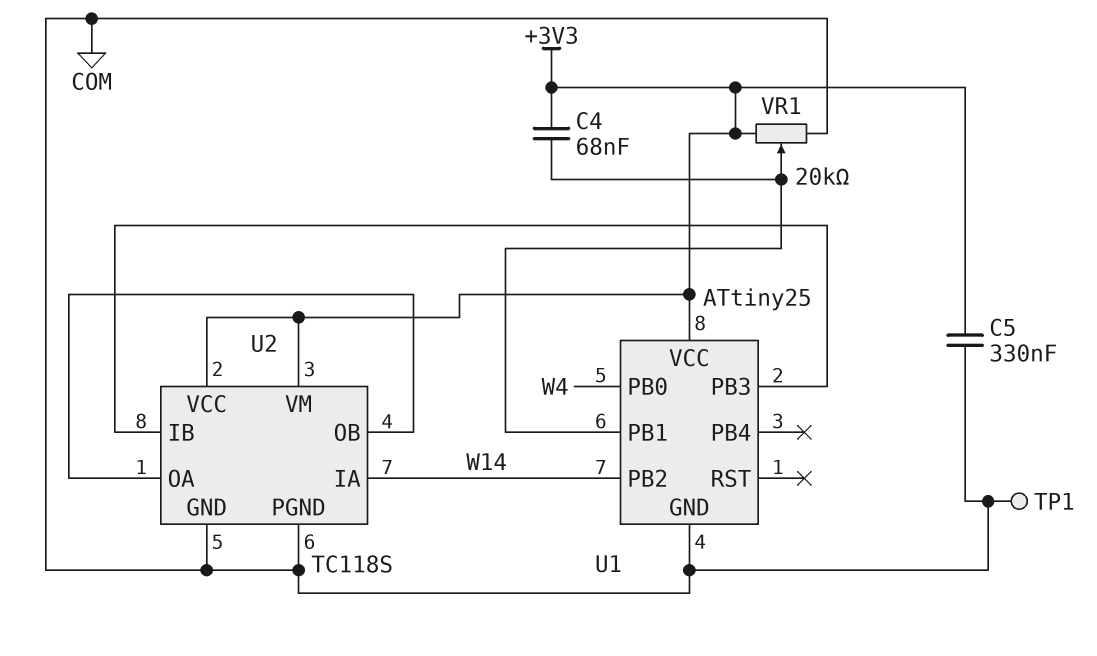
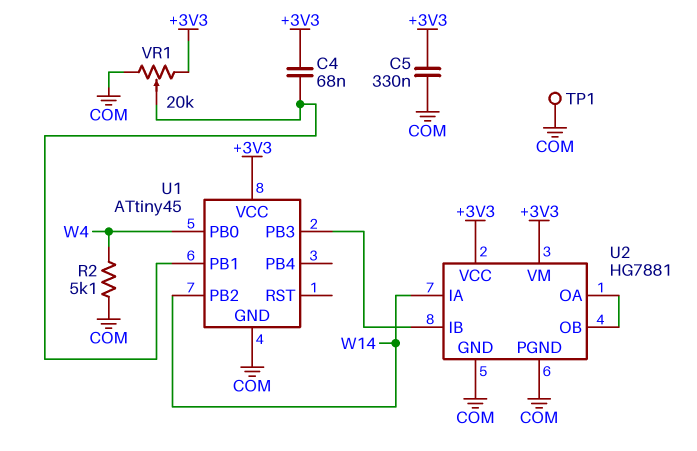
R2: none -> 5.1k (COM, W4)
U1: ATtiny25 -> ATtiny45
U2: TC118S -> HG7881

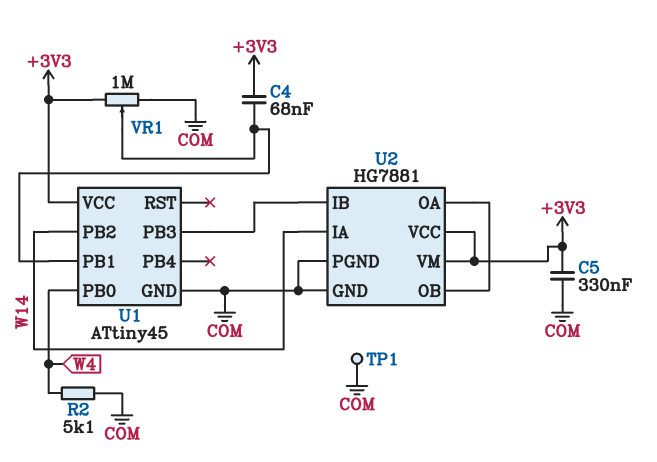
VR1: 20k (+3V3, COM, wiper U1/PB1) -> 1M (+3V3, COM, wiper U1/PB1)

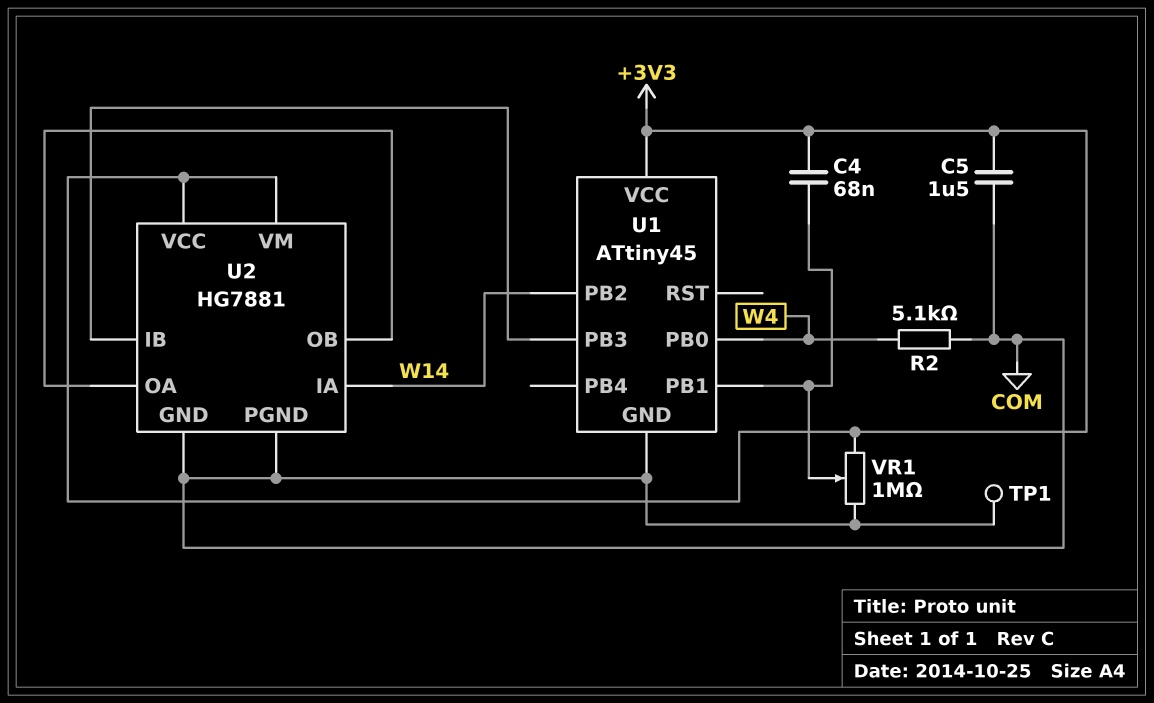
C5: 330nF (+3V3, COM) -> 1.5uF (+3V3, COM)

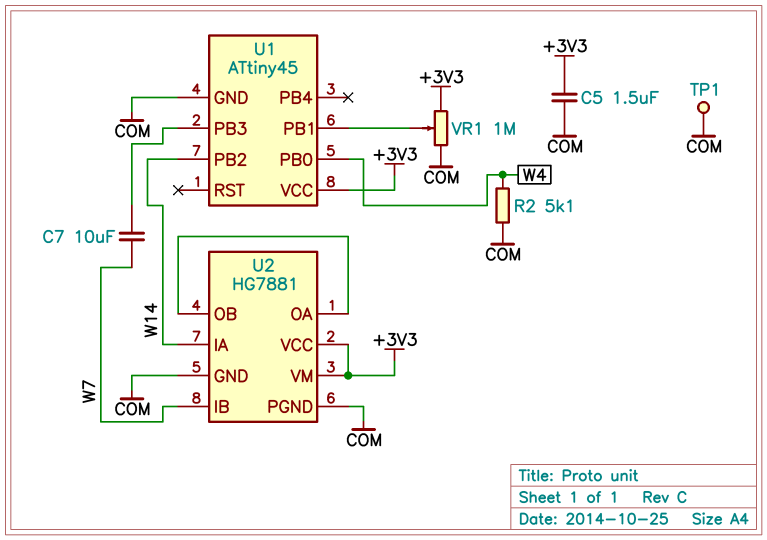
C4: 68nF (+3V3, U1/PB1) -> none
C7: none -> 10uF (U1/PB3, W7)
U2 pin IB: U1/PB3 -> W7

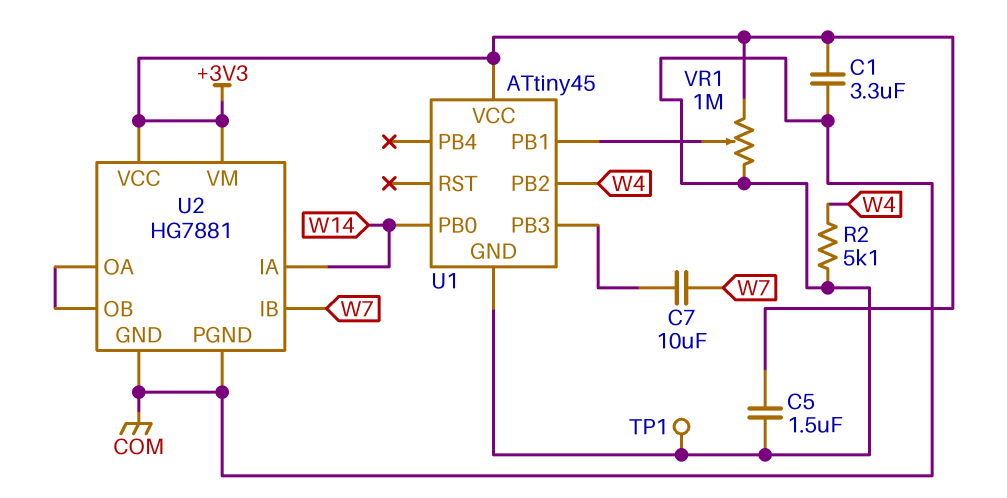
C1: none -> 3.3uF (+3V3, COM)
U1 pin PB0: W4 -> W14
U1 pin PB2: W14 -> W4

